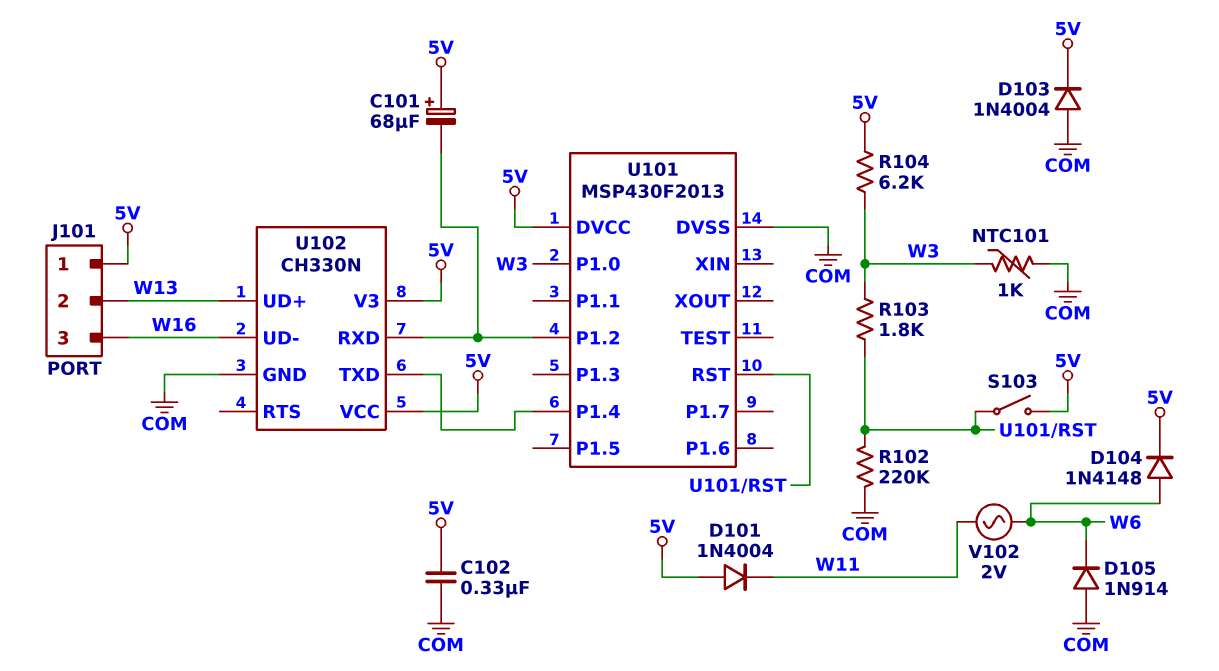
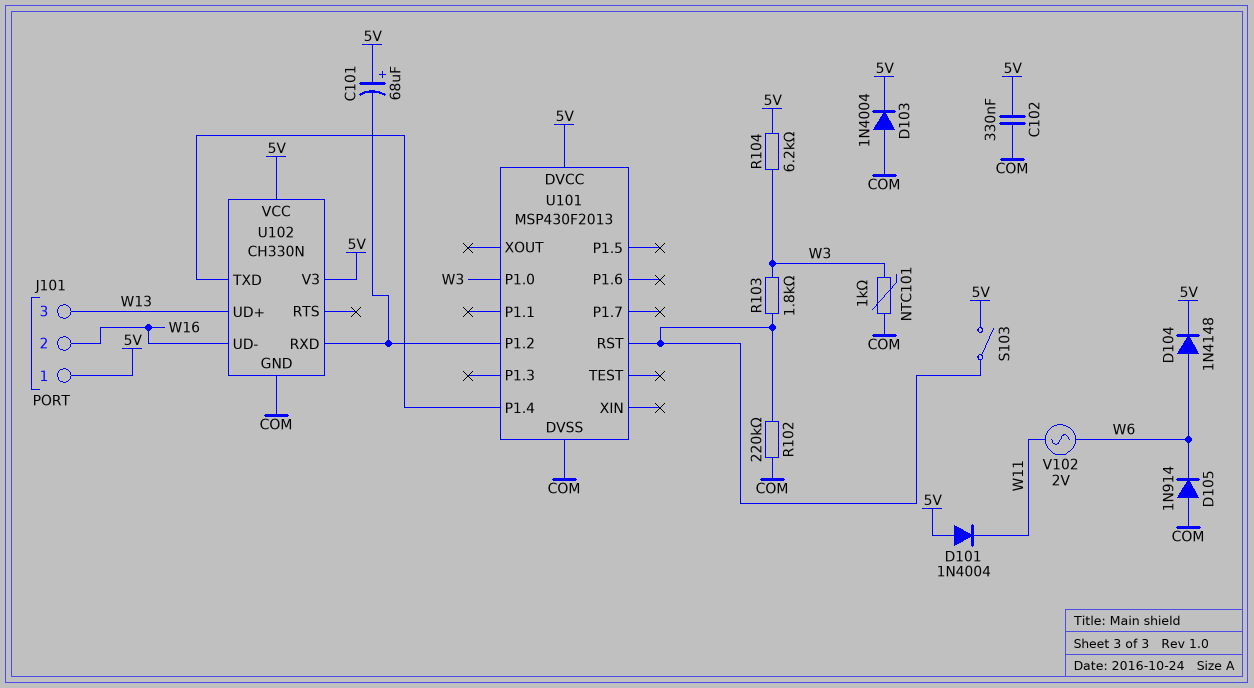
J101 pin 2: W13 -> W16
J101 pin 3: W16 -> W13

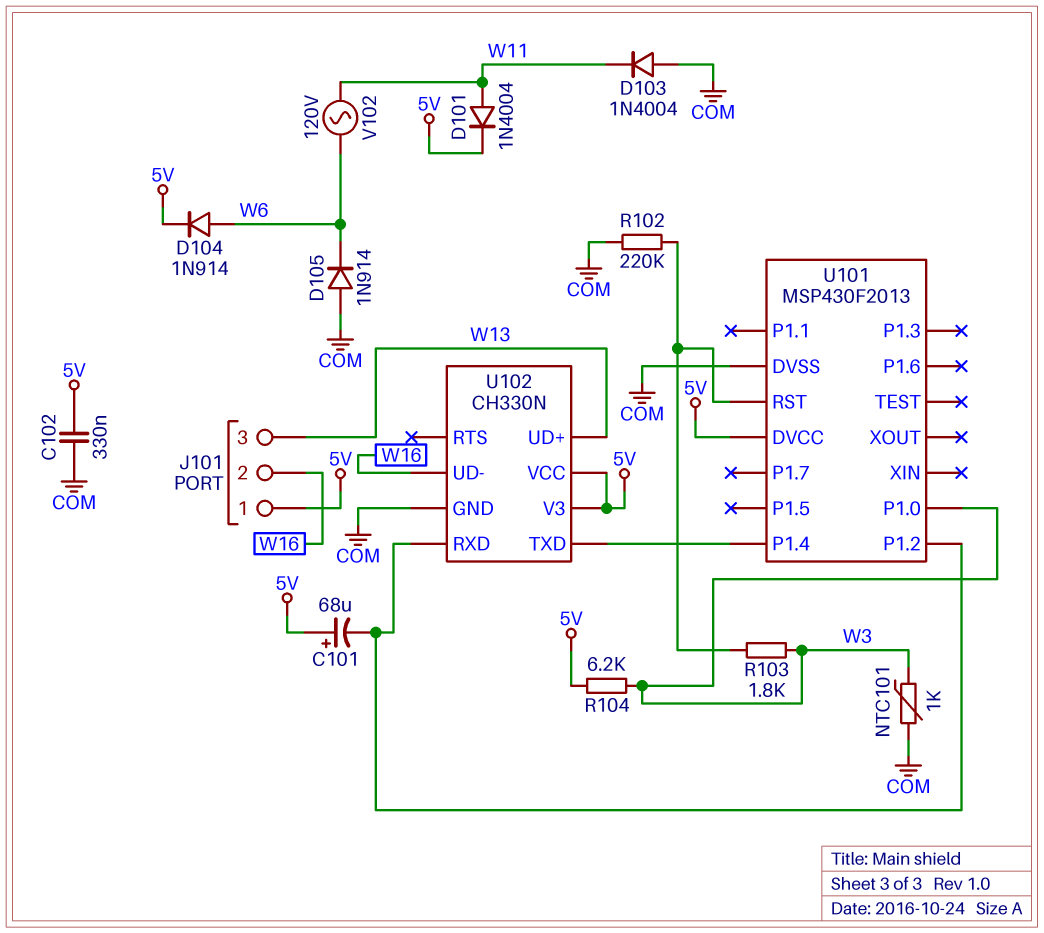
D101: diode 1N4004 (A 5V, K W11) -> diode 1N4004 (A W11, K 5V)
D103: diode 1N4004 (A COM, K 5V) -> diode 1N4004 (A COM, K W11)
D104: diode 1N4148 (A W6, K 5V) -> diode 1N914 (A W6, K 5V)
S103: switch (5V, U101/RST) -> none
V102: AC 2V (W6, W11) -> AC 120V (W6, W11)

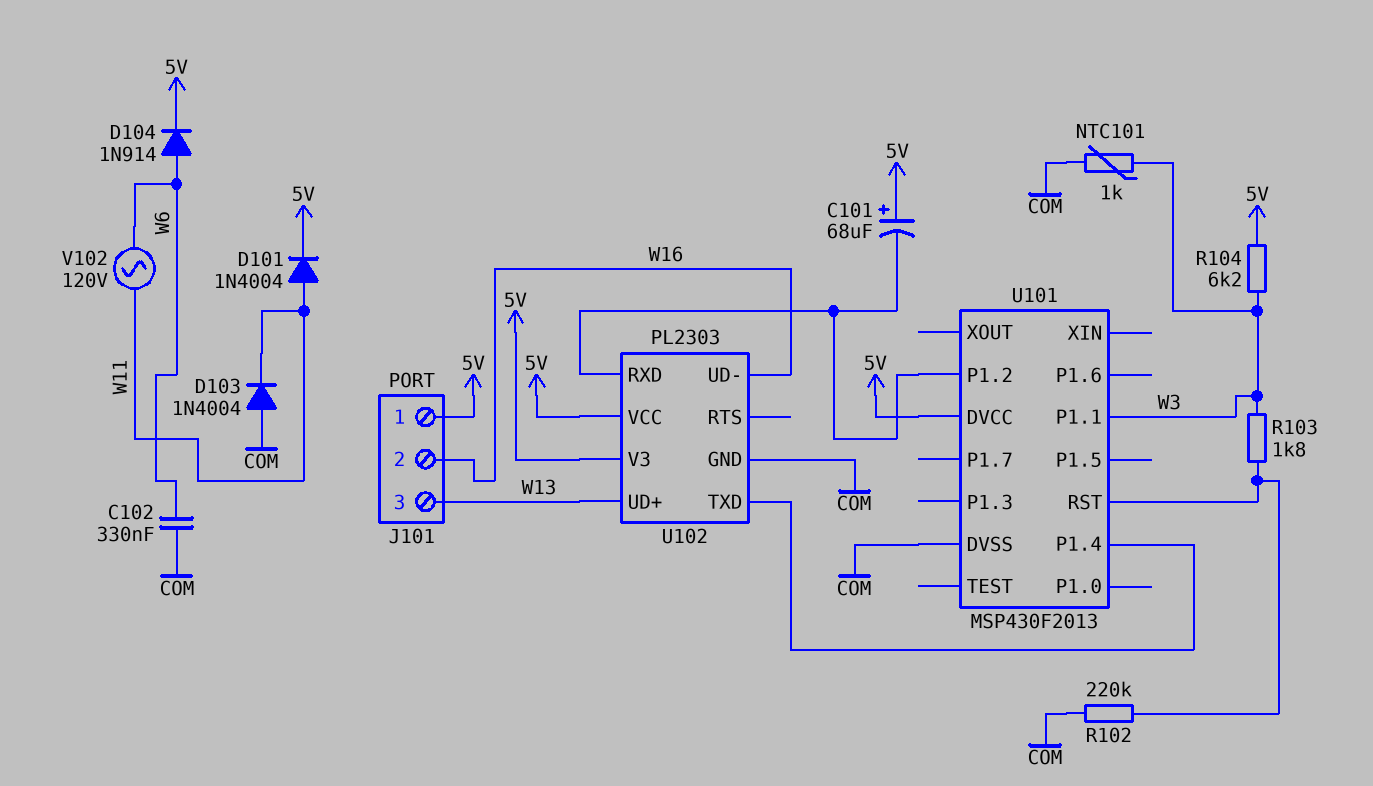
C102: 330nF (5V, COM) -> 330nF (COM, W6)
D105: diode 1N914 (A COM, K W6) -> none
U101 pin P1.0: W3 -> none
U101 pin P1.1: none -> W3
U102: CH330N -> PL2303

